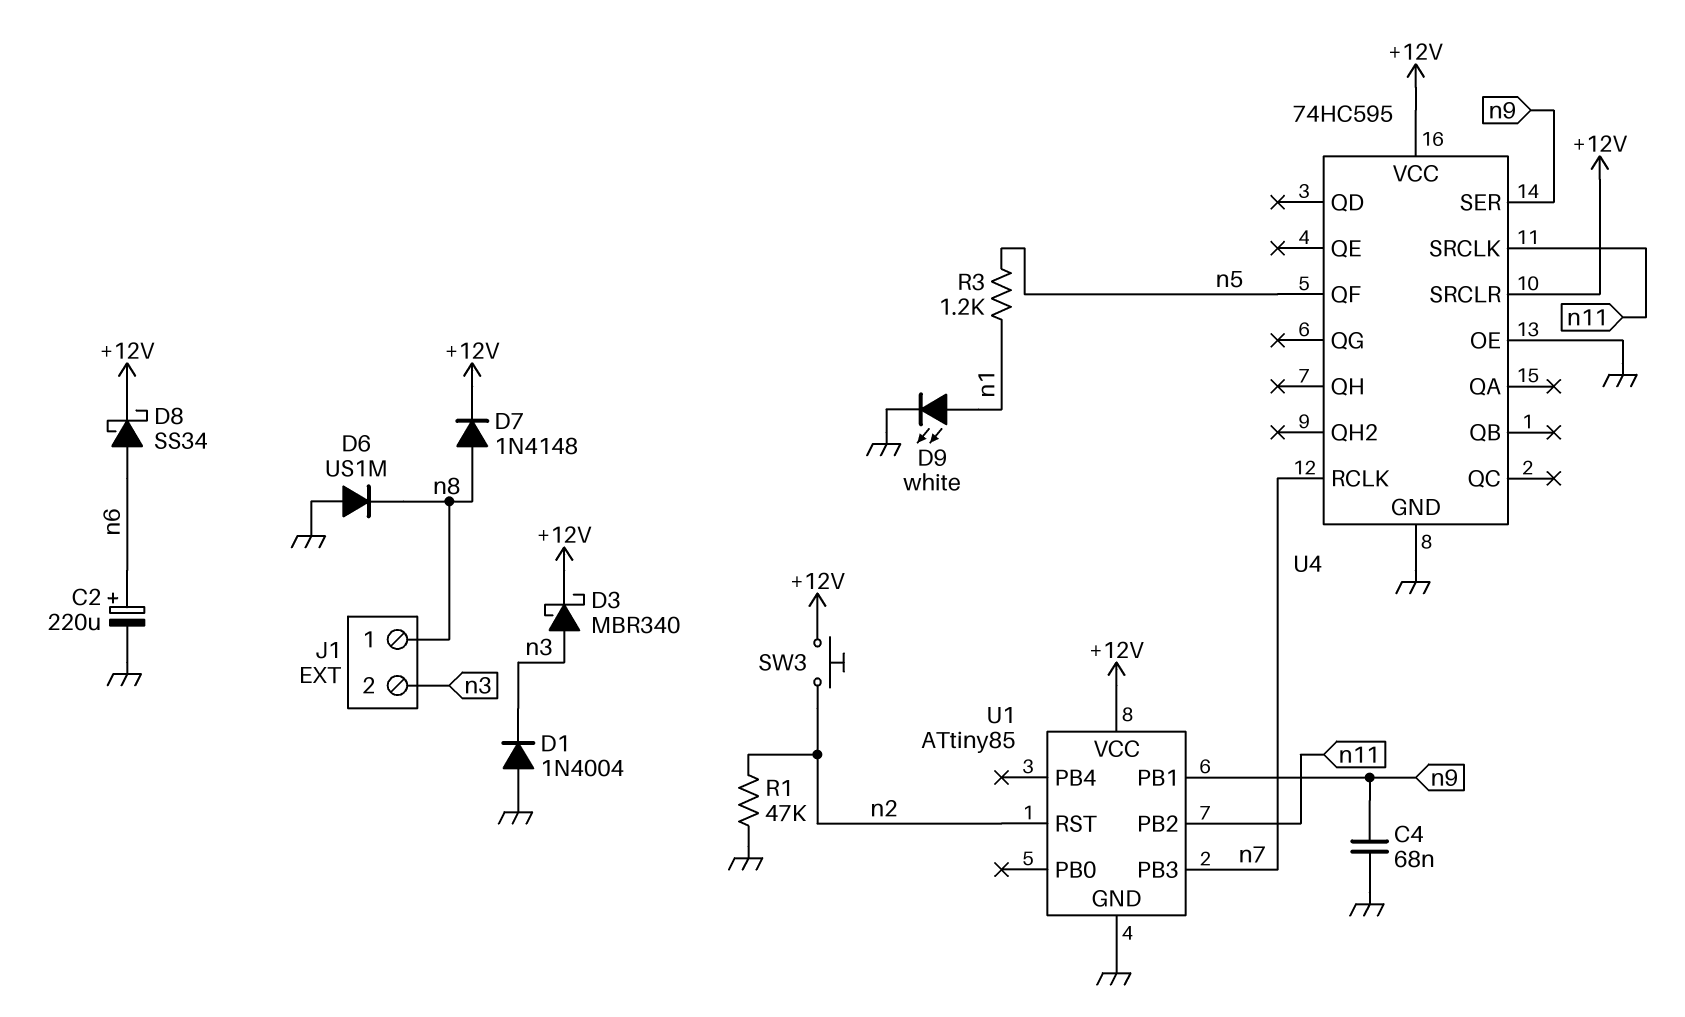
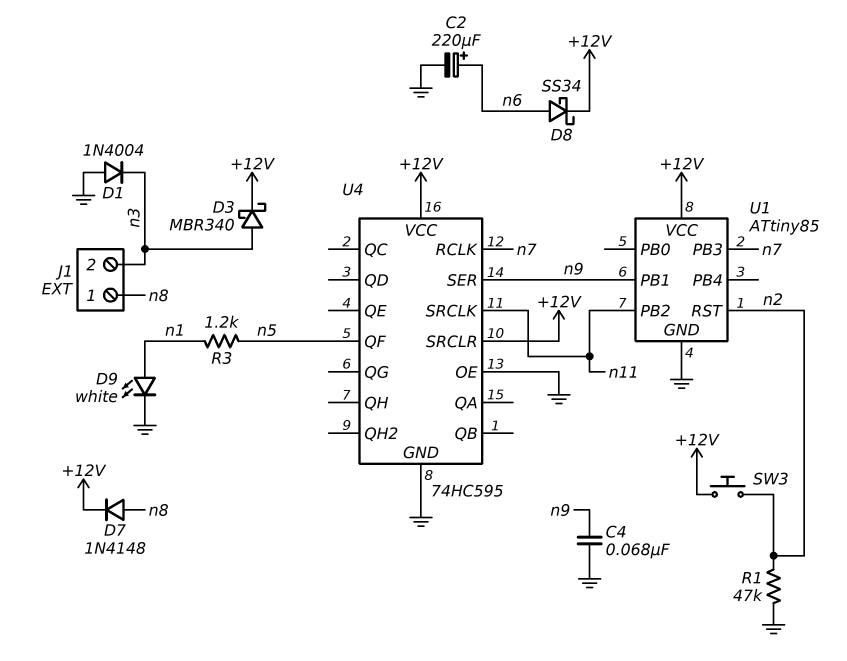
D6: diode US1M (A GND, K n8) -> none

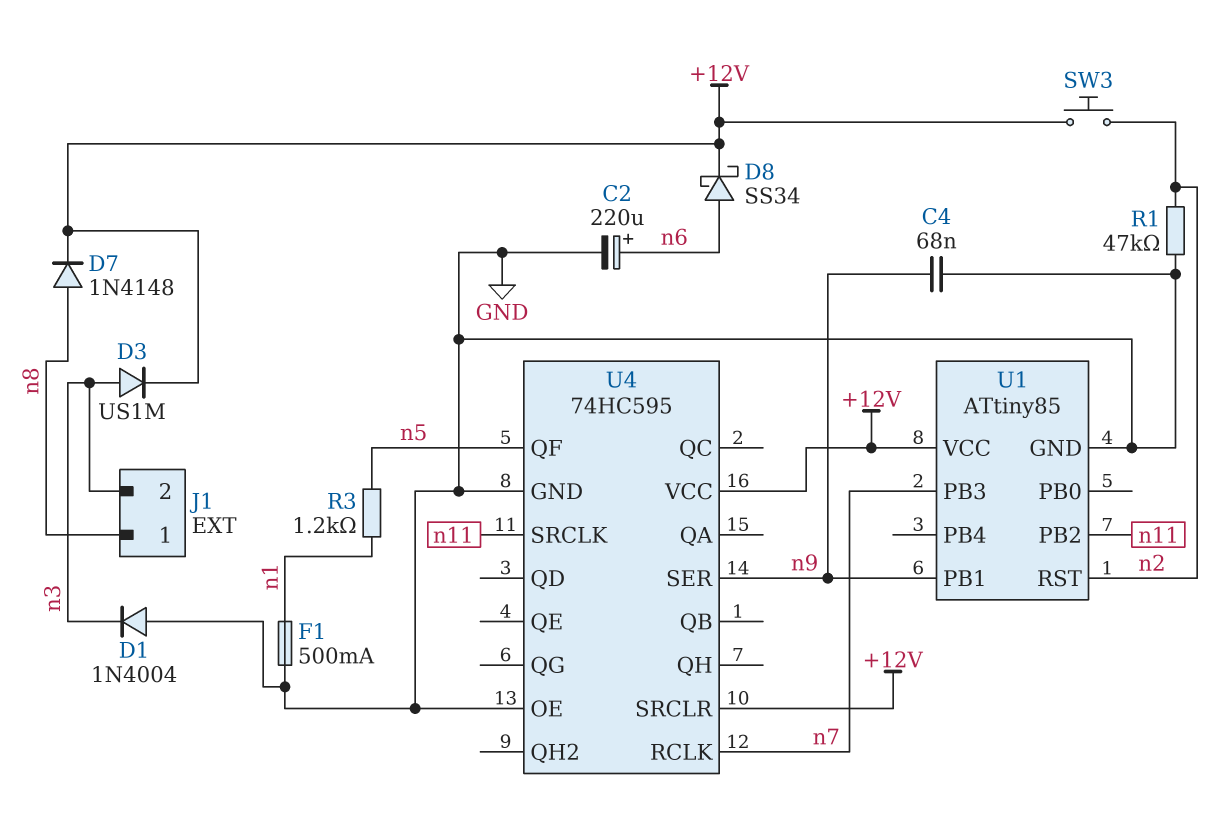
D3: schottky MBR340 (A n3, K +12V) -> diode US1M (A n3, K +12V)
D9: LED white (A n1, K GND) -> none
F1: none -> 500mA (GND, n1)

